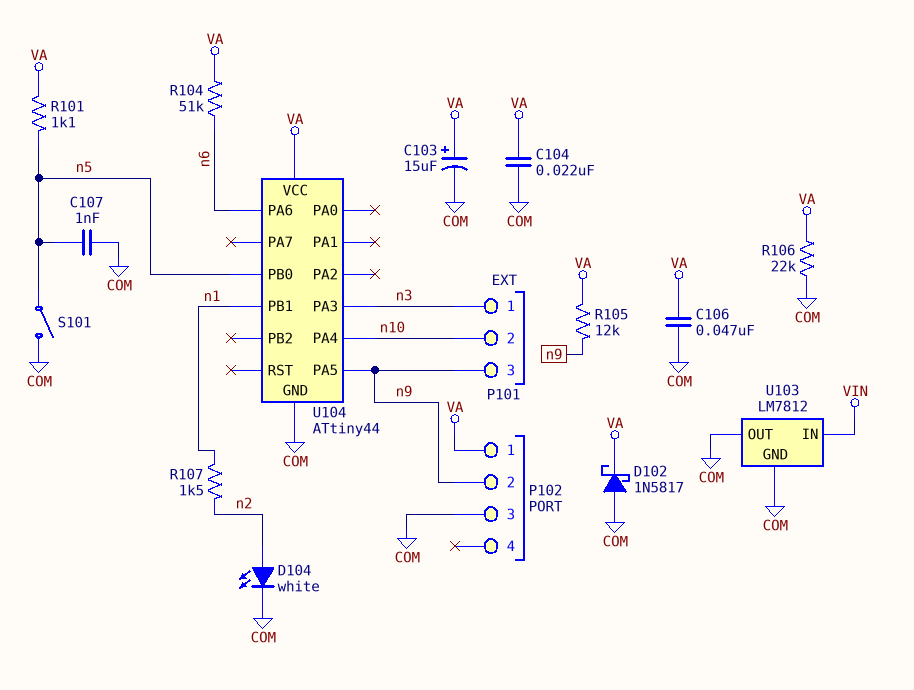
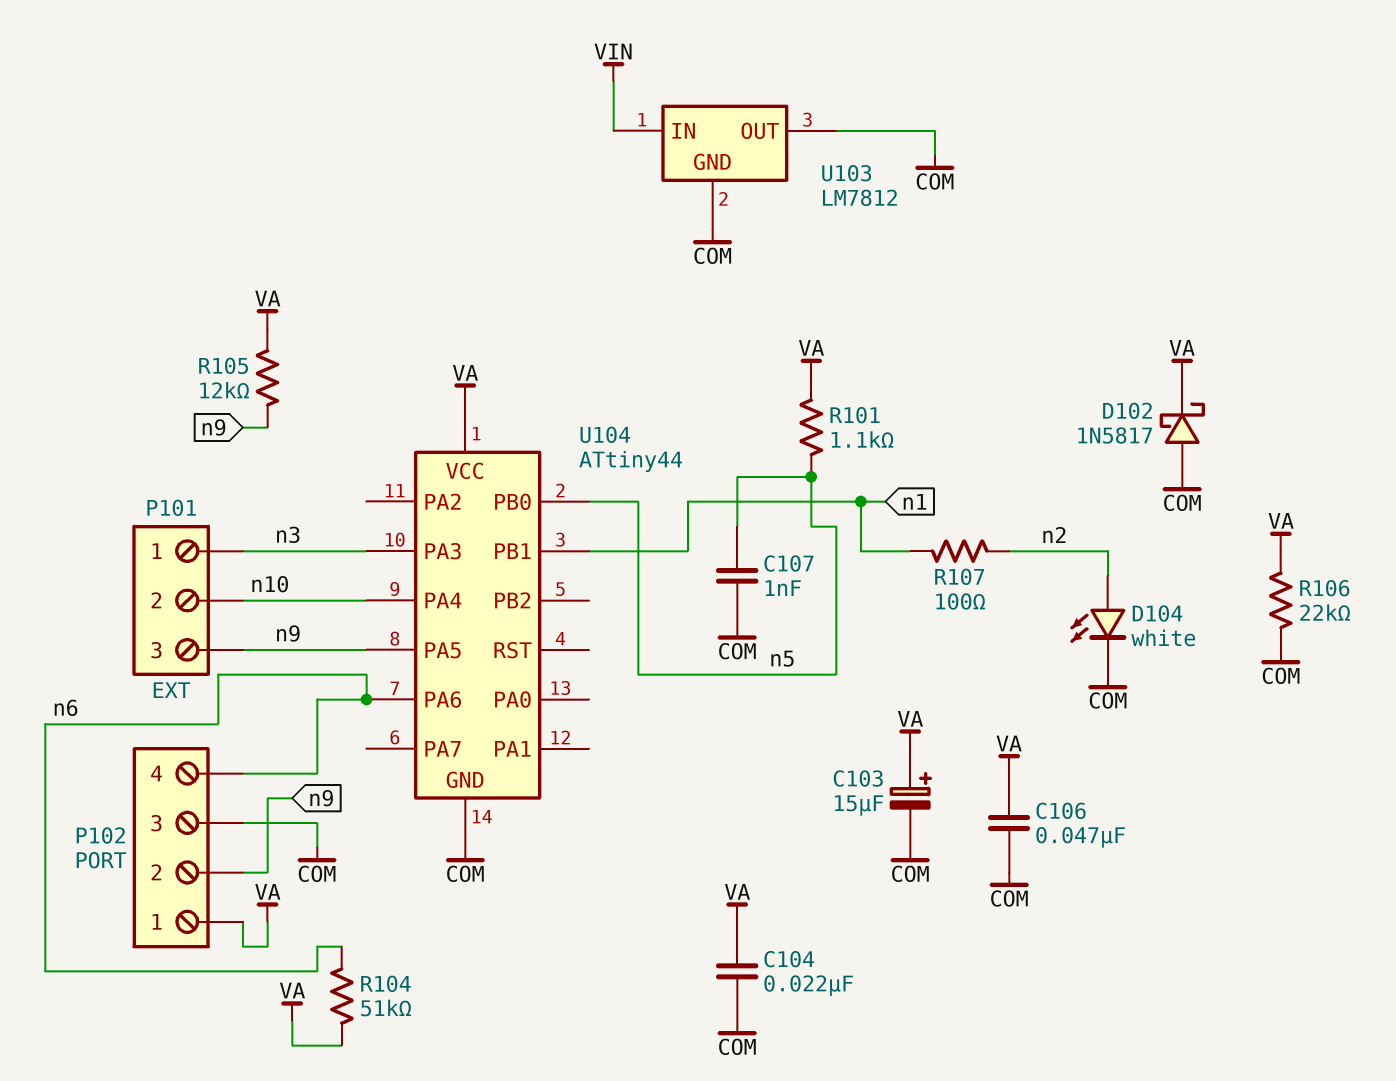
P102 pin 4: none -> n6
R107: 1.5k (n1, n2) -> 100 (n1, n2)
S101: switch (COM, n5) -> none

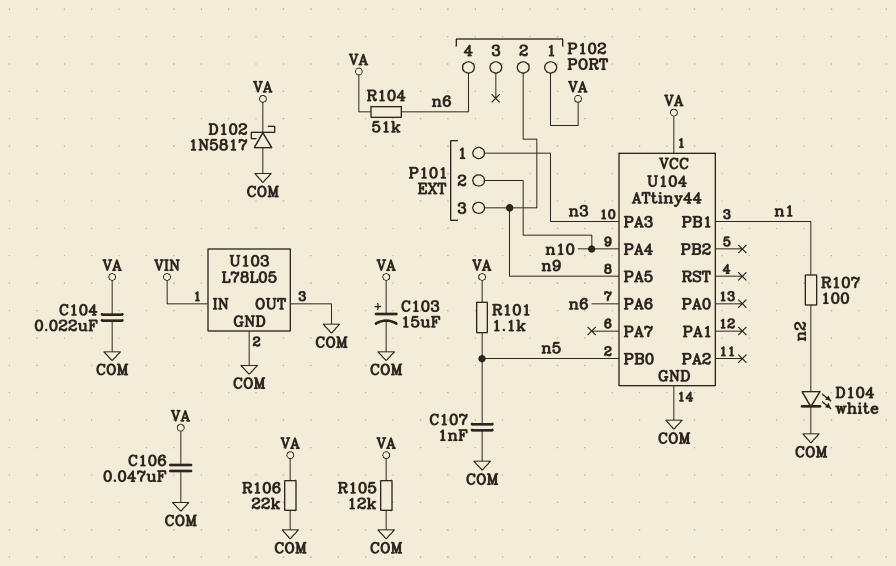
P102 pin 3: COM -> none
R105: 12k (VA, n9) -> 12k (COM, VA)
U103: LM7812 -> L78L05

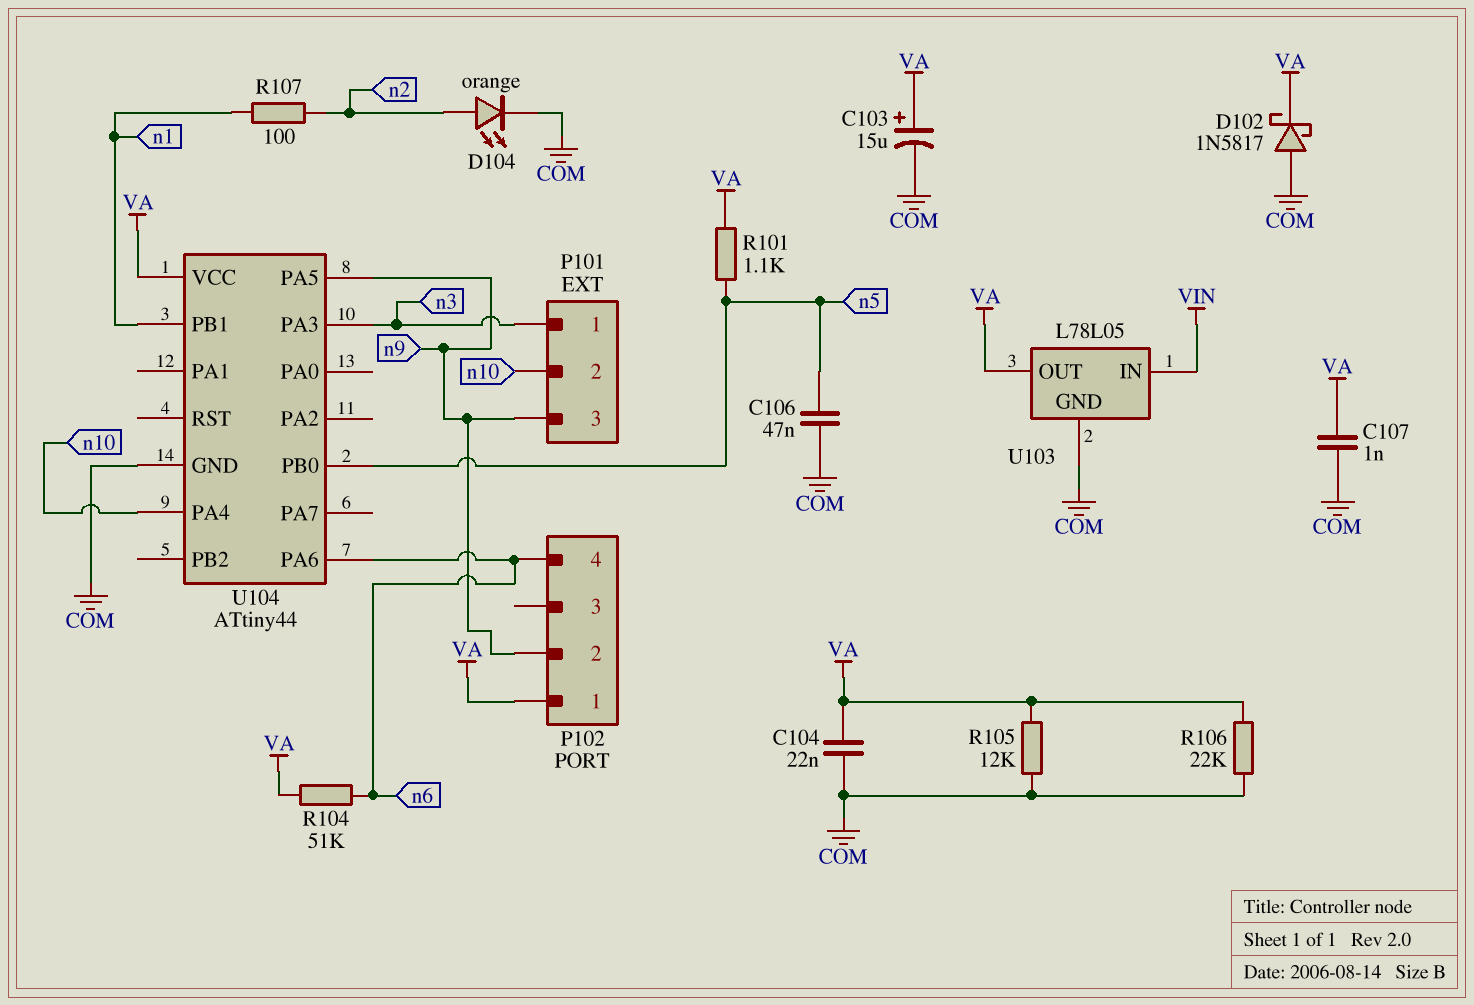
C106: 47nF (COM, VA) -> 47nF (COM, n5)
C107: 1nF (COM, n5) -> 1nF (COM, VA)
D104: LED white (A n2, K COM) -> LED orange (A n2, K COM)
U103 pin OUT: COM -> VA

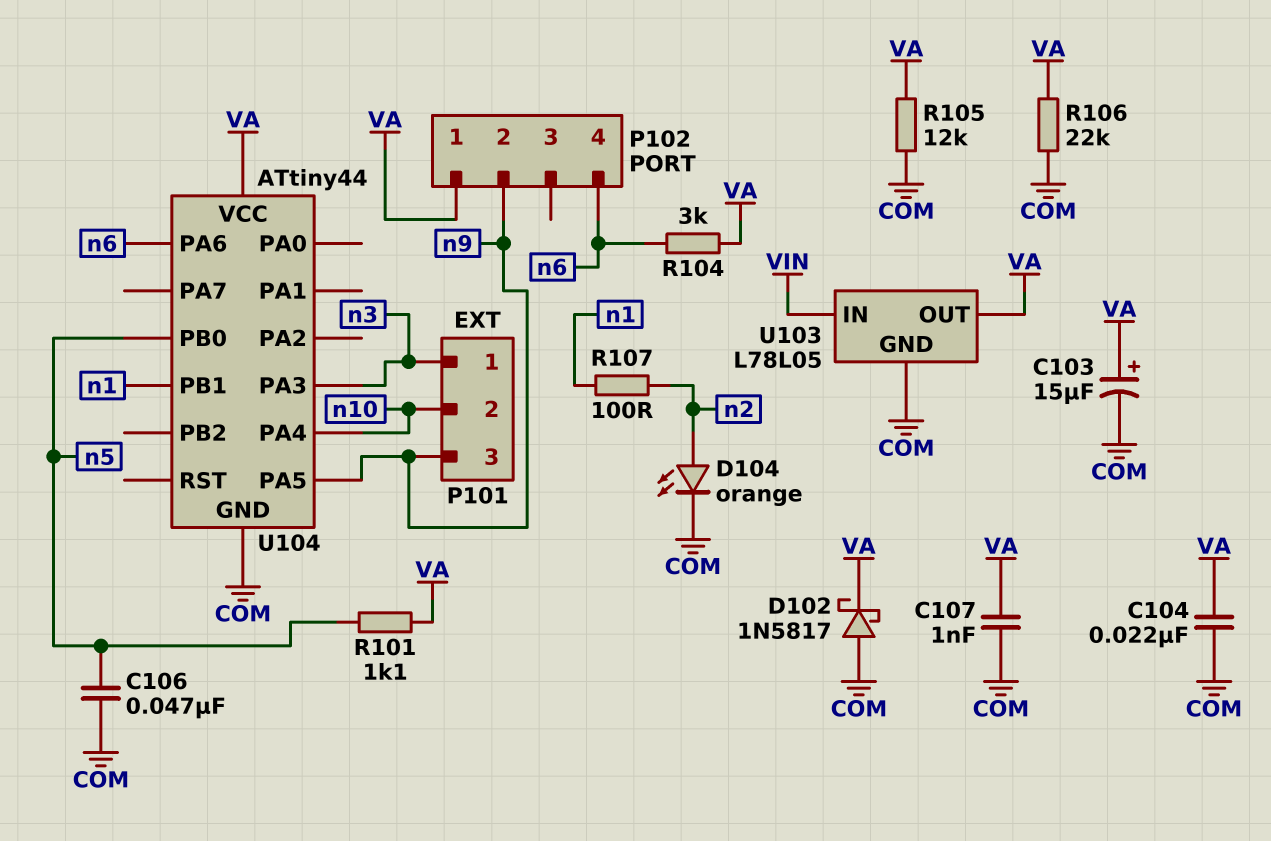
R104: 51k (VA, n6) -> 3k (VA, n6)

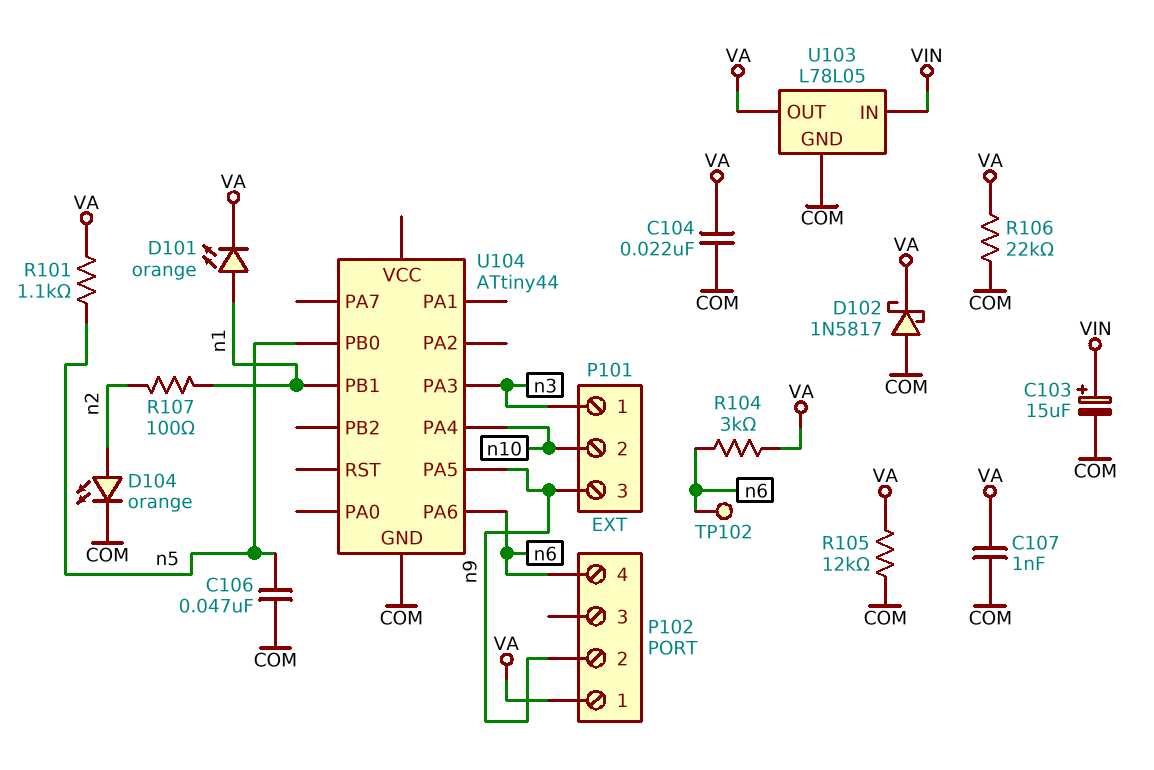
C103: 15uF (plus VA, minus COM) -> 15uF (plus VIN, minus COM)
D101: none -> LED orange (A n1, K VA)
TP102: none -> test point (n6)
U104 pin VCC: VA -> none

